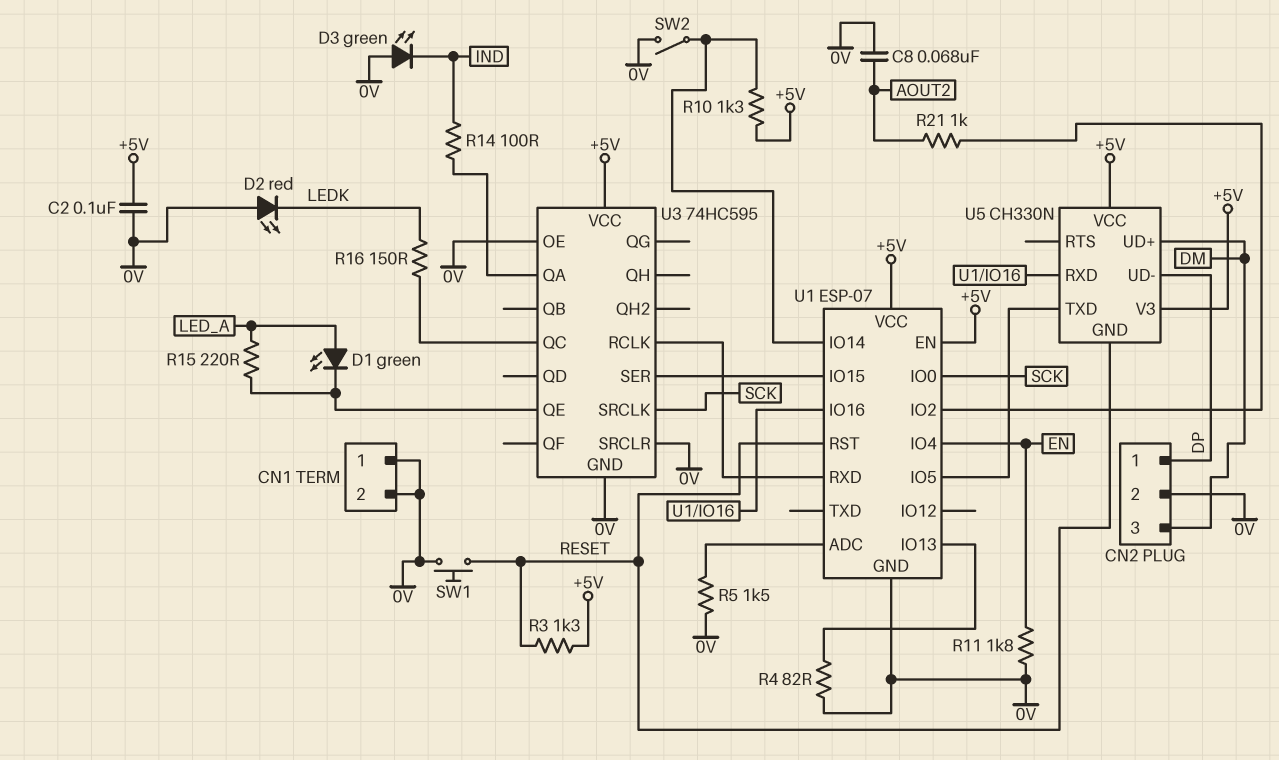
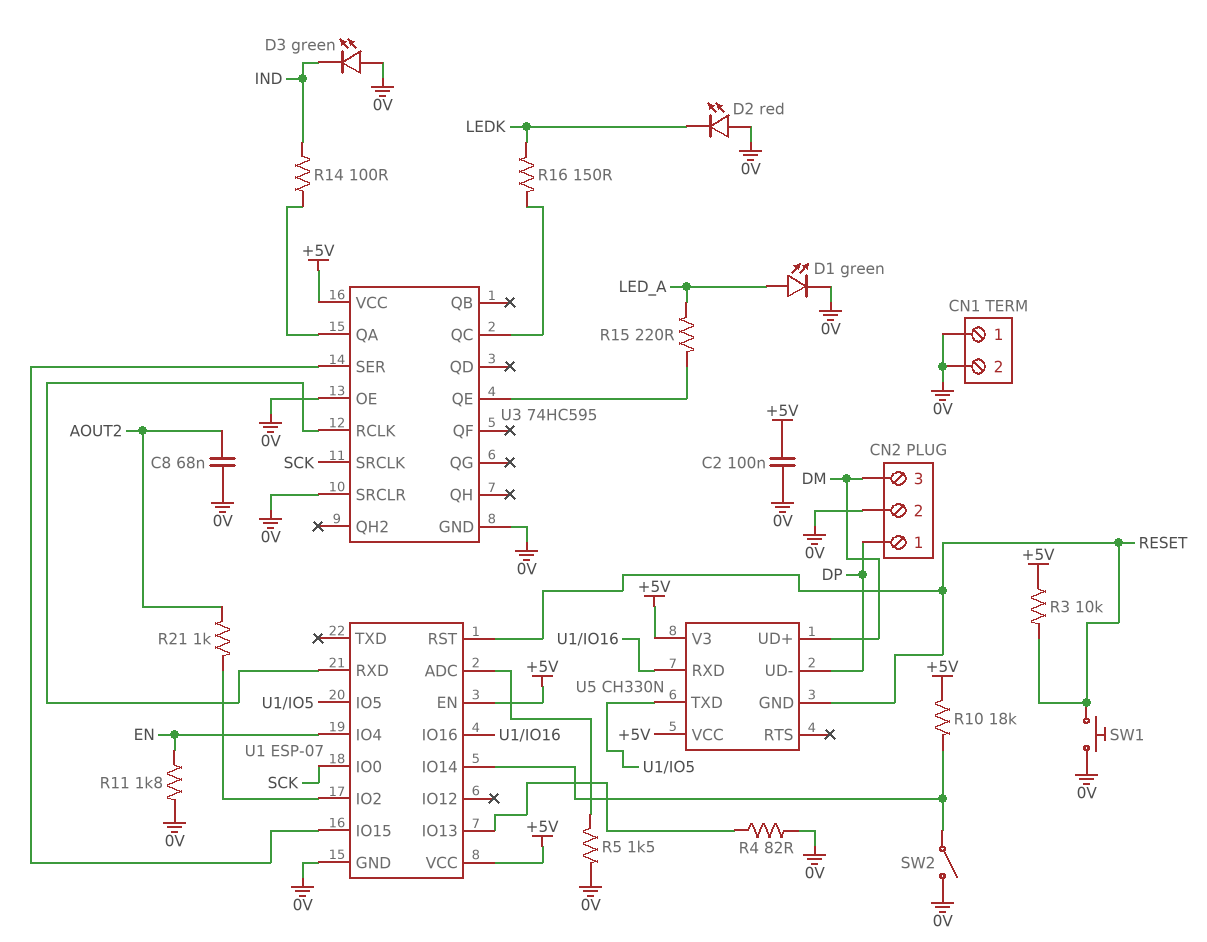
D1: LED green (A LED_A, K U3/QE) -> LED green (A LED_A, K 0V)
R3: 1.3k (+5V, RESET) -> 10k (+5V, RESET)
R10: 1.3k (+5V, U1/IO14) -> 18k (+5V, U1/IO14)

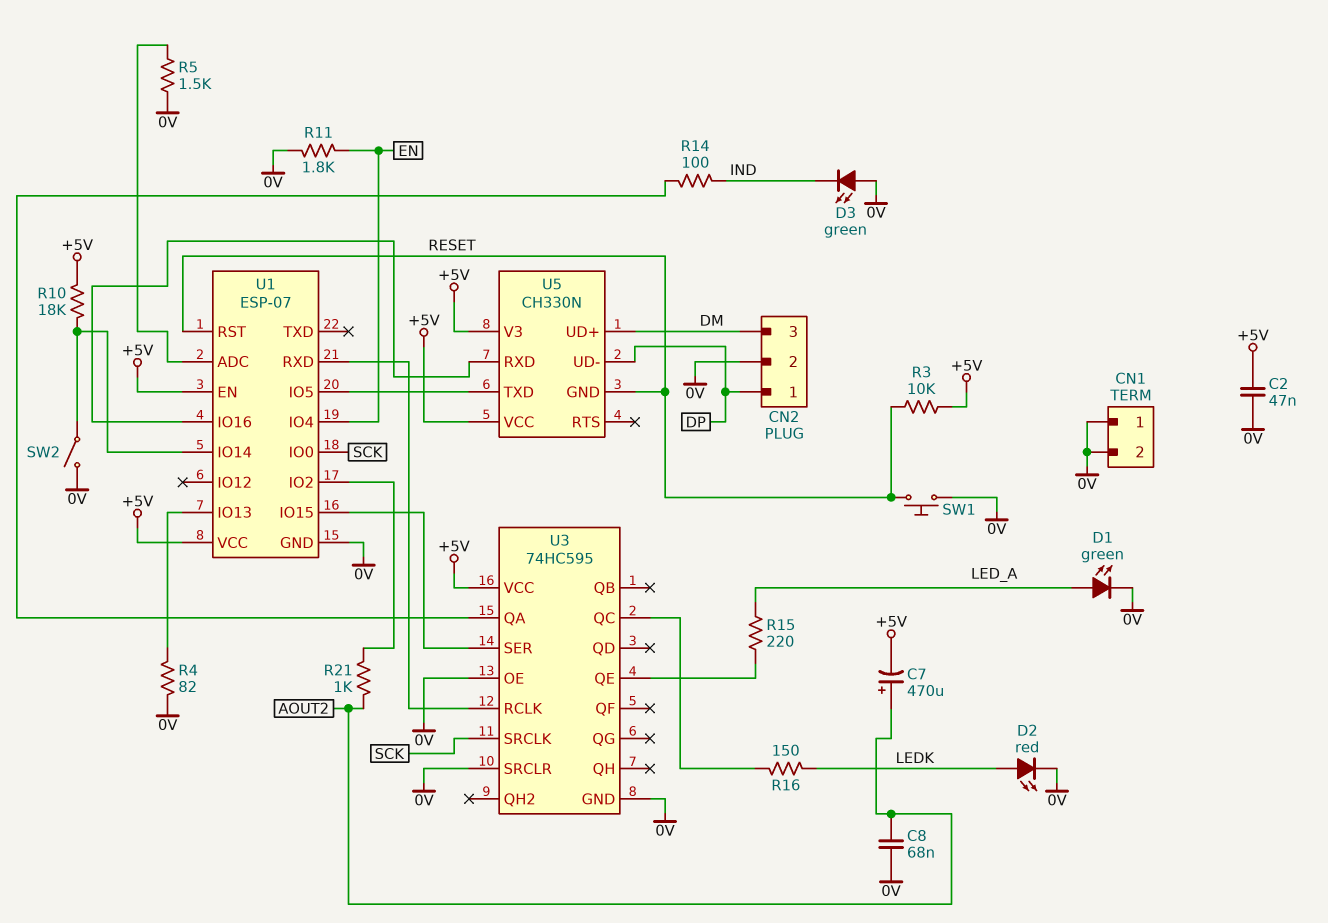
C2: 100nF (+5V, 0V) -> 47nF (+5V, 0V)
C7: none -> 470uF (plus AOUT2, minus +5V)
D2: LED red (A 0V, K LEDK) -> LED red (A LEDK, K 0V)

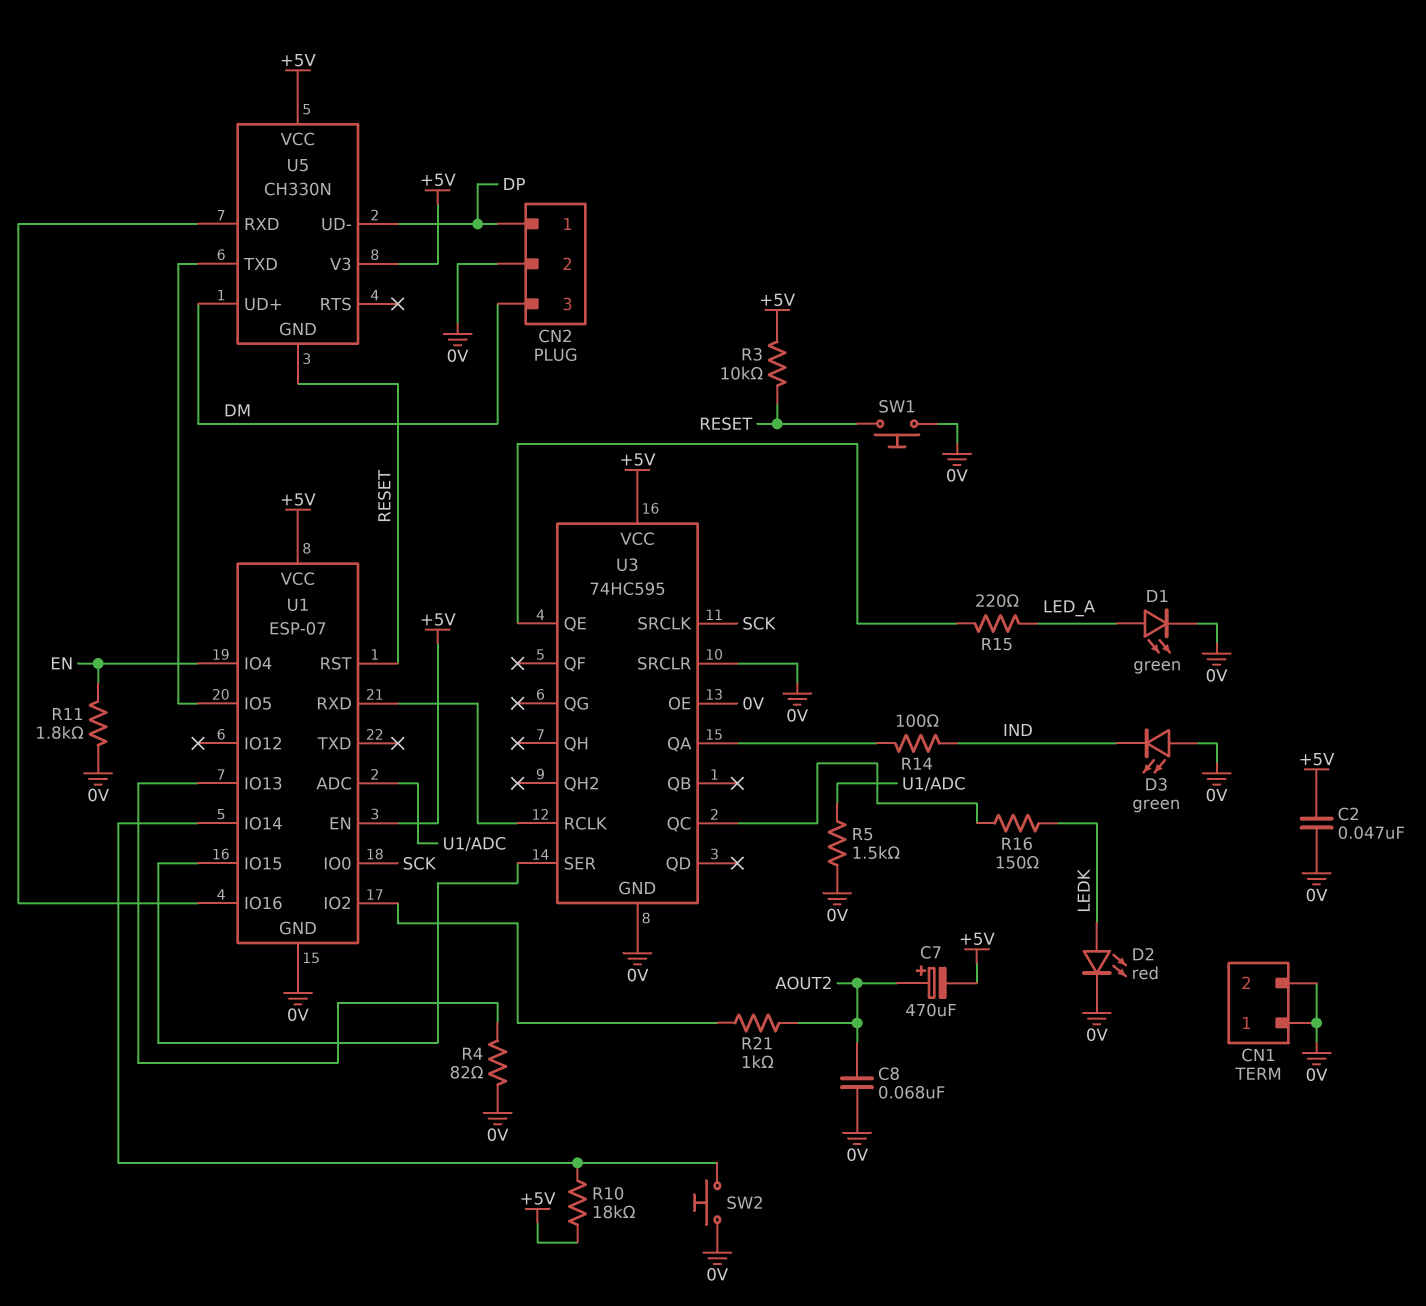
SW2: switch (0V, U1/IO14) -> button (0V, U1/IO14)

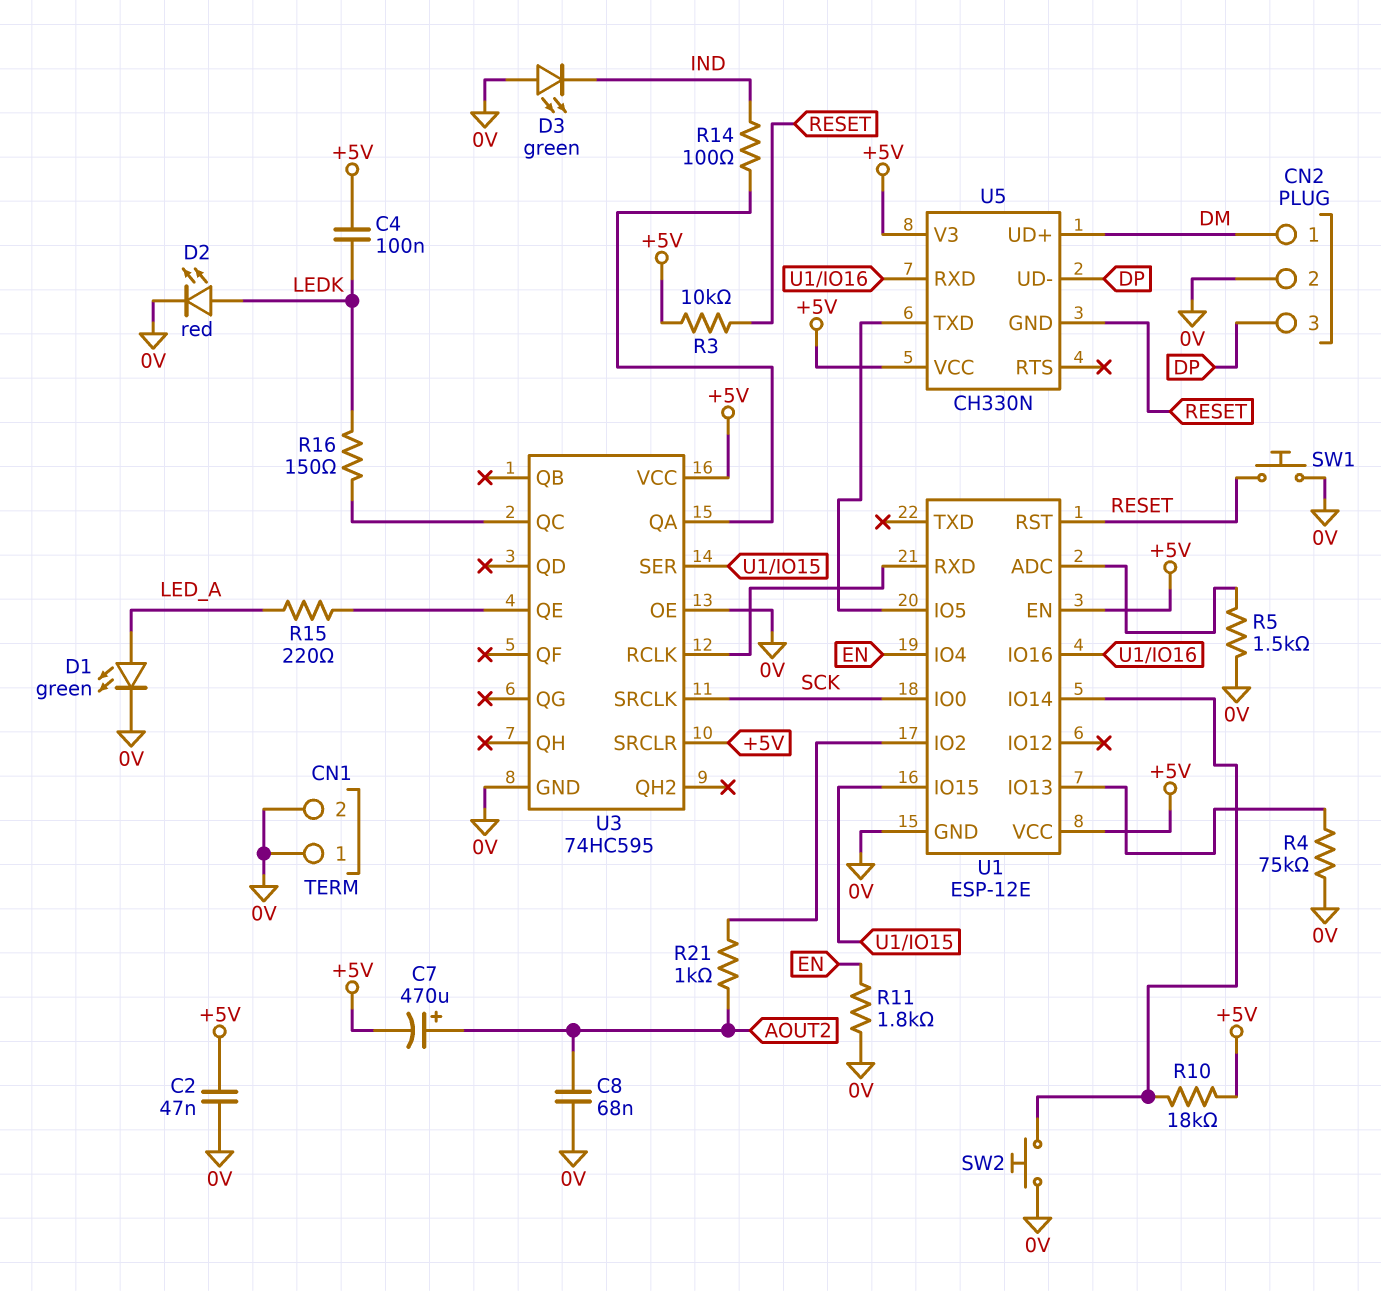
C4: none -> 100nF (+5V, LEDK)
CN2 pin 1: DP -> DM
CN2 pin 3: DM -> DP
R4: 82 (0V, U1/IO13) -> 75k (0V, U1/IO13)
U1: ESP-07 -> ESP-12E
U3 pin SRCLR: 0V -> +5V

